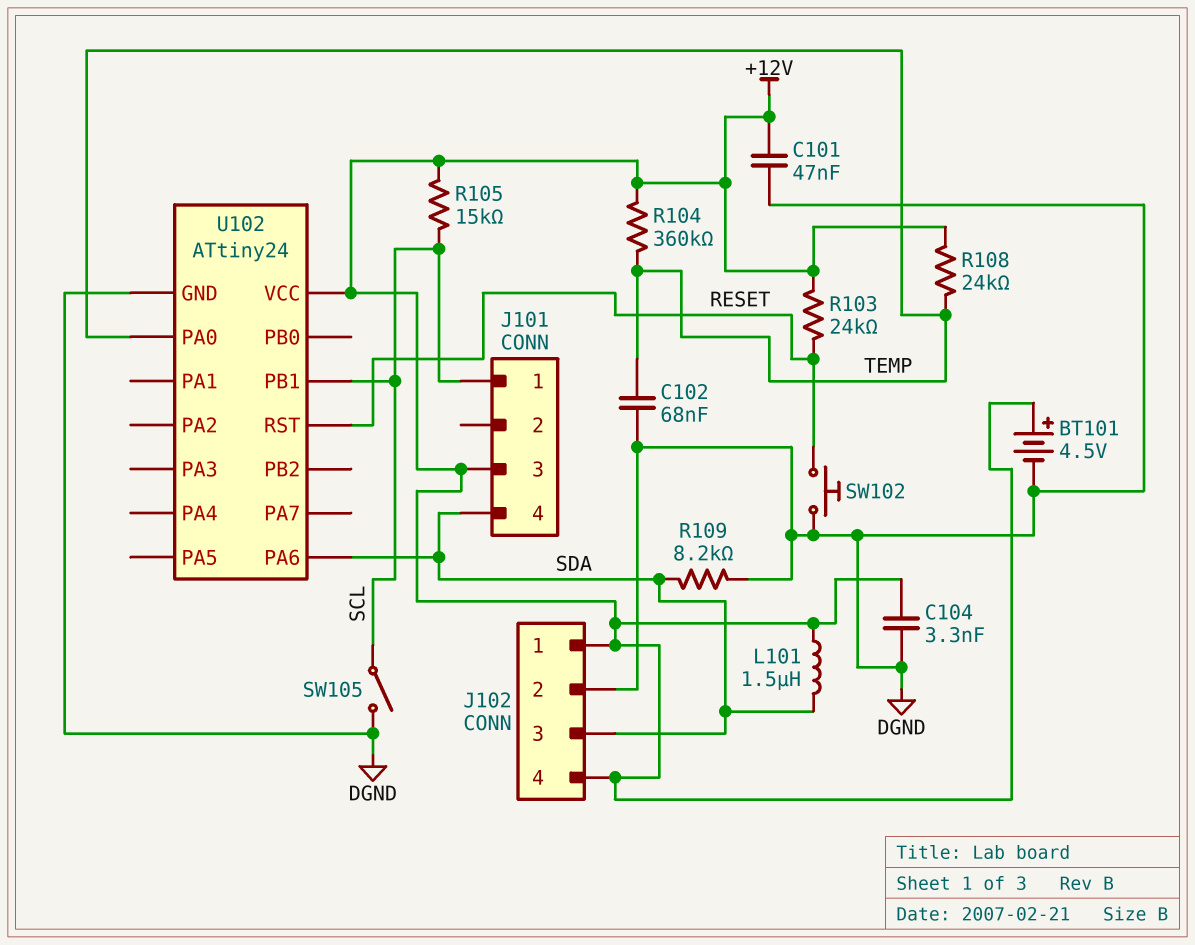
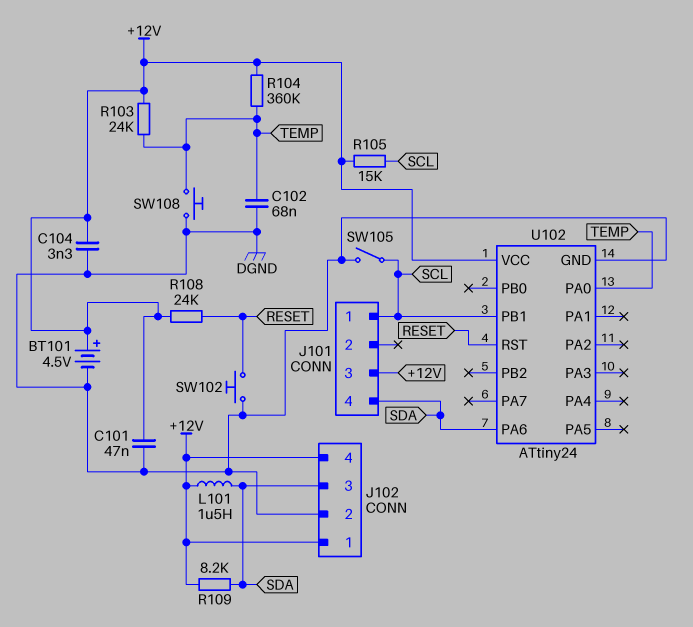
R103: 24k (+12V, RESET) -> 24k (+12V, TEMP)
R108: 24k (+12V, TEMP) -> 24k (+12V, RESET)
R109: 8.2k (DGND, SDA) -> 8.2k (+12V, SDA)
SW108: none -> button (DGND, TEMP)

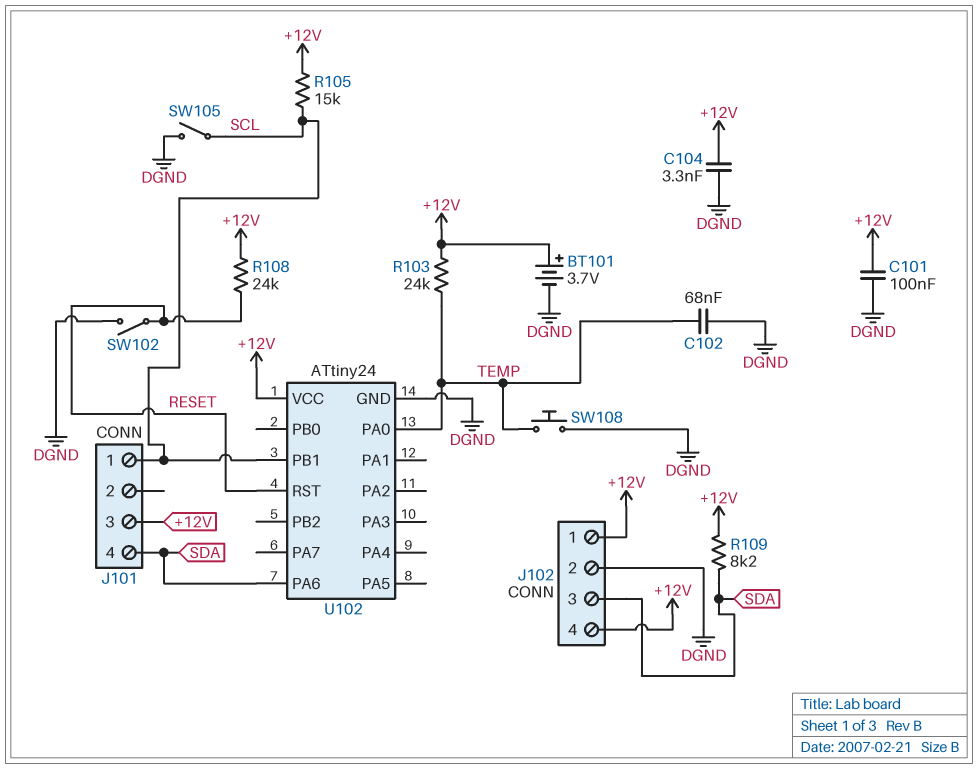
BT101: 4.5V (plus +12V, minus DGND) -> 3.7V (plus +12V, minus DGND)
C101: 47nF (+12V, DGND) -> 100nF (+12V, DGND)
L101: 1.5uH (+12V, SDA) -> none
R104: 360k (+12V, TEMP) -> none
SW102: button (DGND, RESET) -> switch (DGND, RESET)

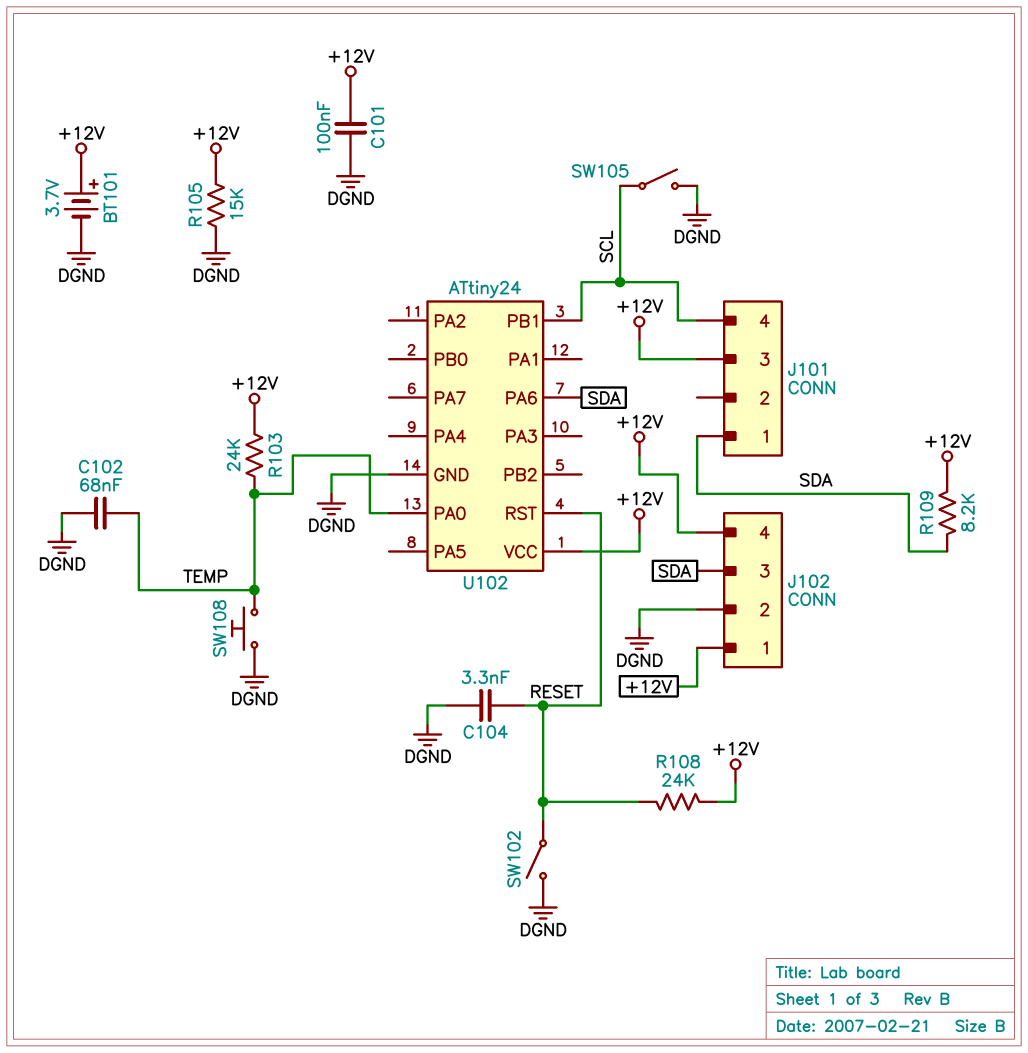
C104: 3.3nF (+12V, DGND) -> 3.3nF (DGND, RESET)
J101 pin 1: SCL -> SDA
J101 pin 4: SDA -> SCL
R105: 15k (+12V, SCL) -> 15k (+12V, DGND)

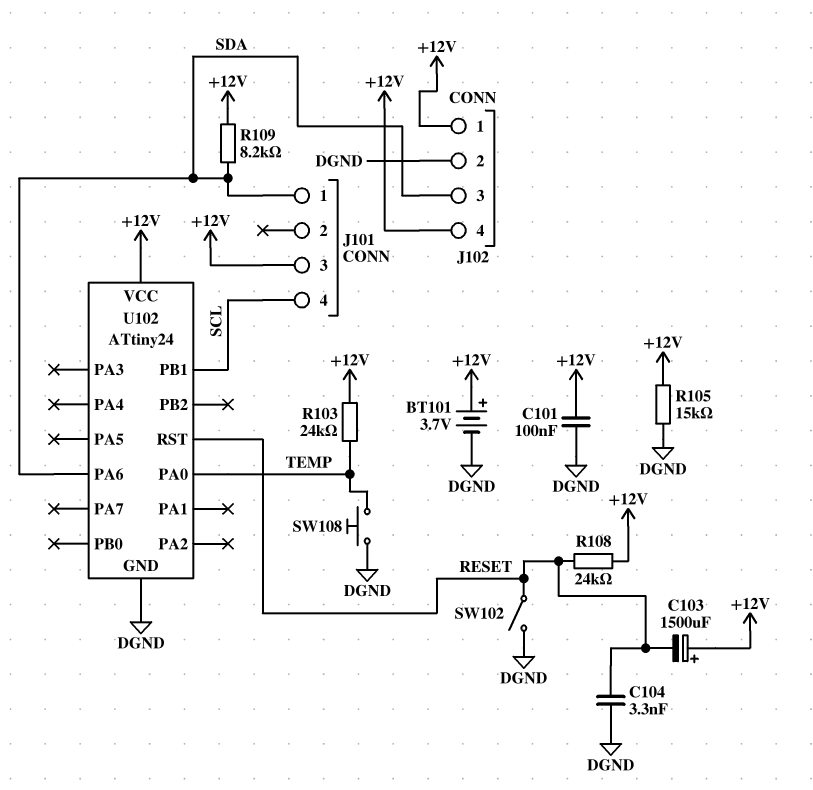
C102: 68nF (DGND, TEMP) -> none
C103: none -> 1500uF (plus +12V, minus RESET)
SW105: switch (DGND, SCL) -> none

